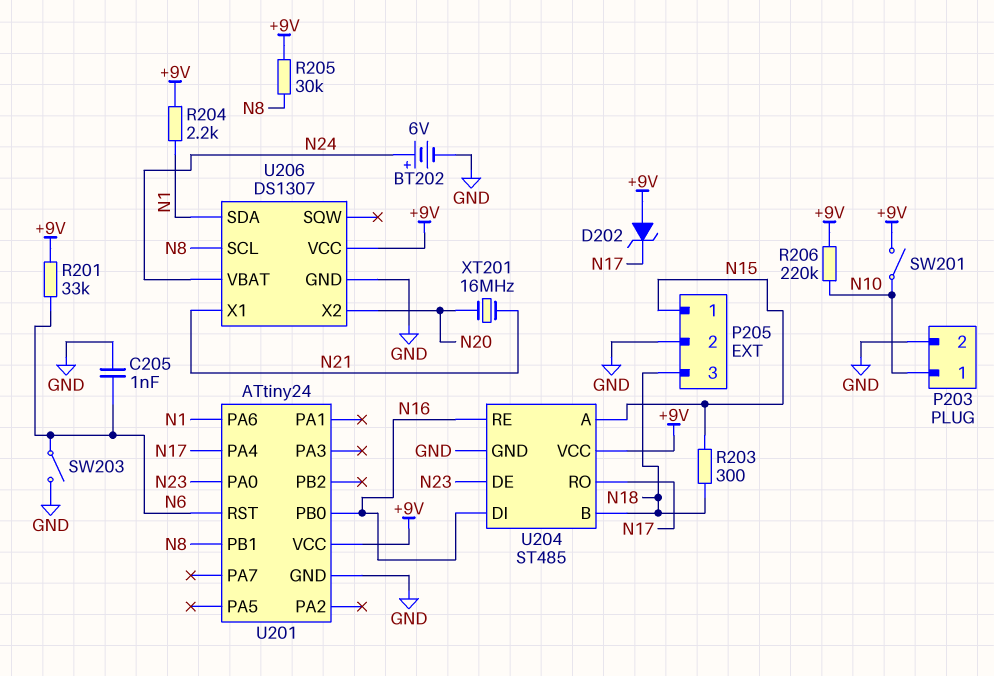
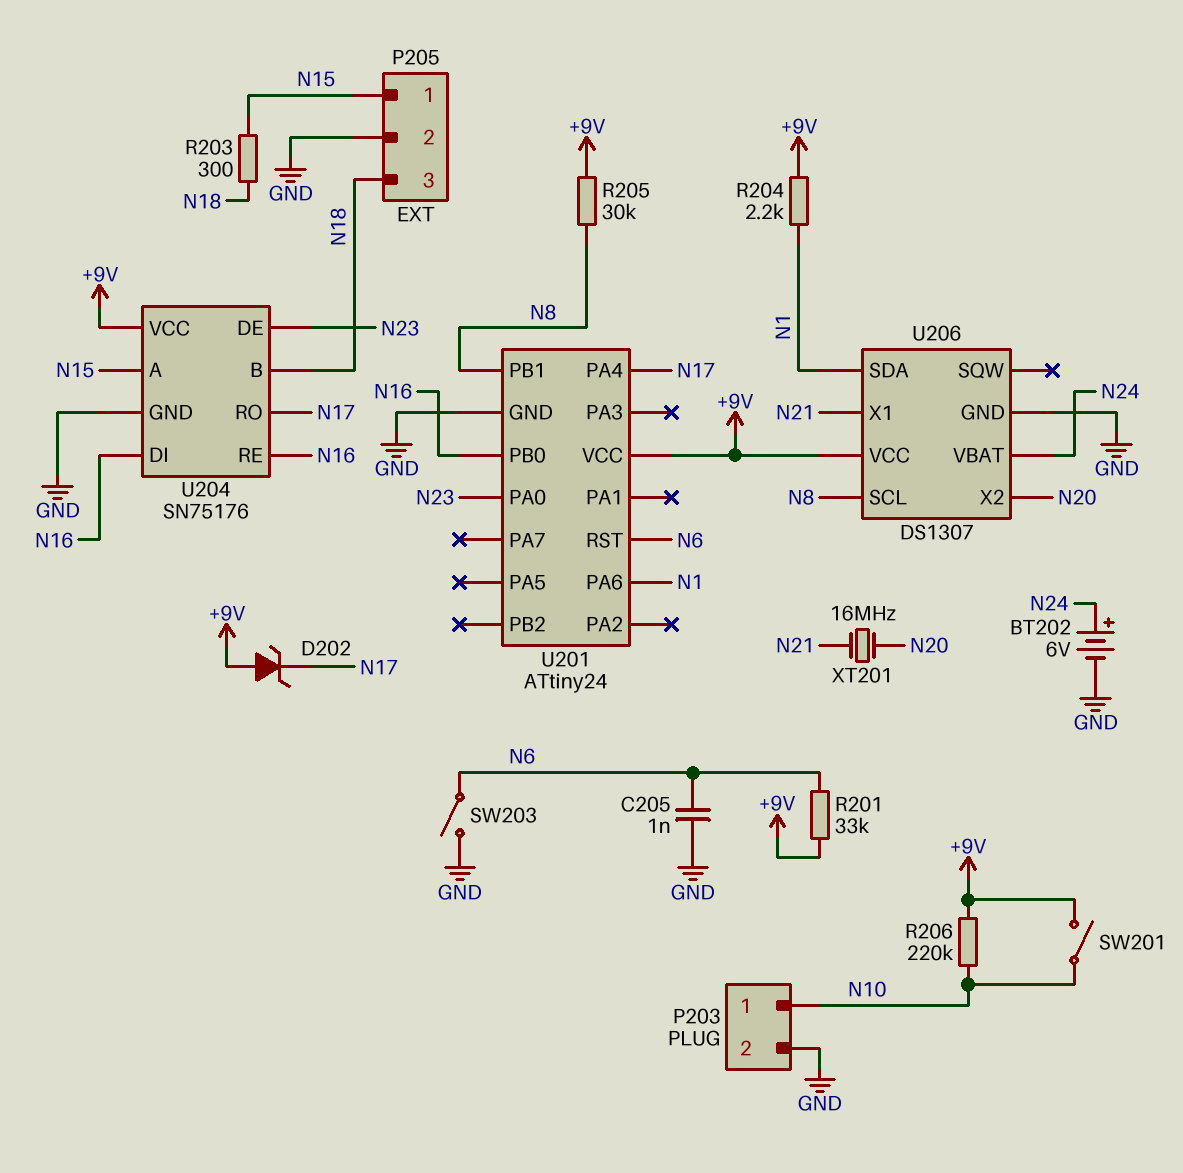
U204: ST485 -> SN75176

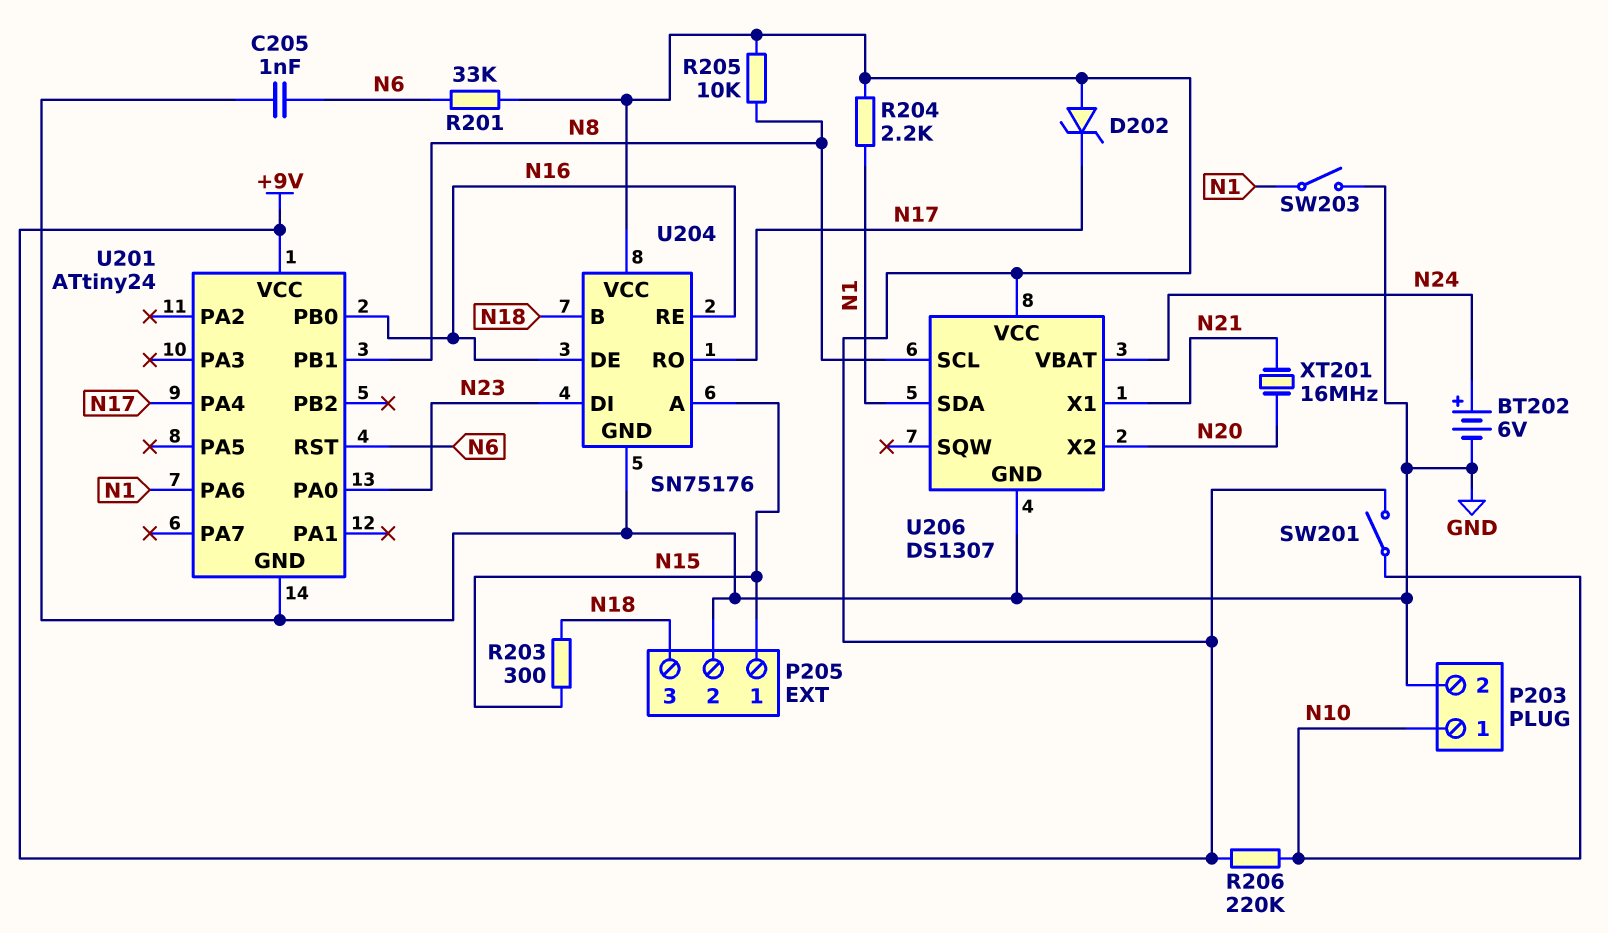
R205: 30k (+9V, N8) -> 10k (+9V, N8)
SW203: switch (GND, N6) -> switch (GND, N1)
U204 pin DE: N23 -> N16
U204 pin DI: N16 -> N23

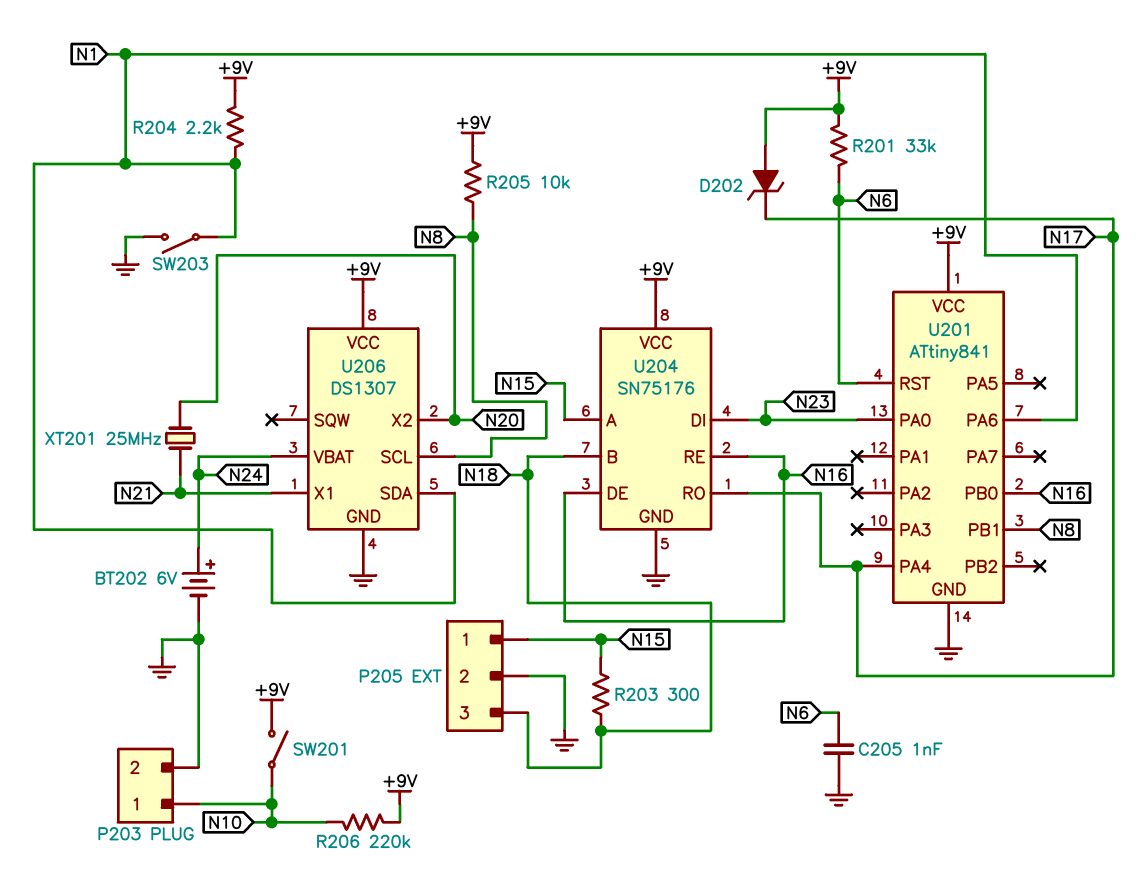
U201: ATtiny24 -> ATtiny841
XT201: 16MHz (N20, N21) -> 25MHz (N20, N21)

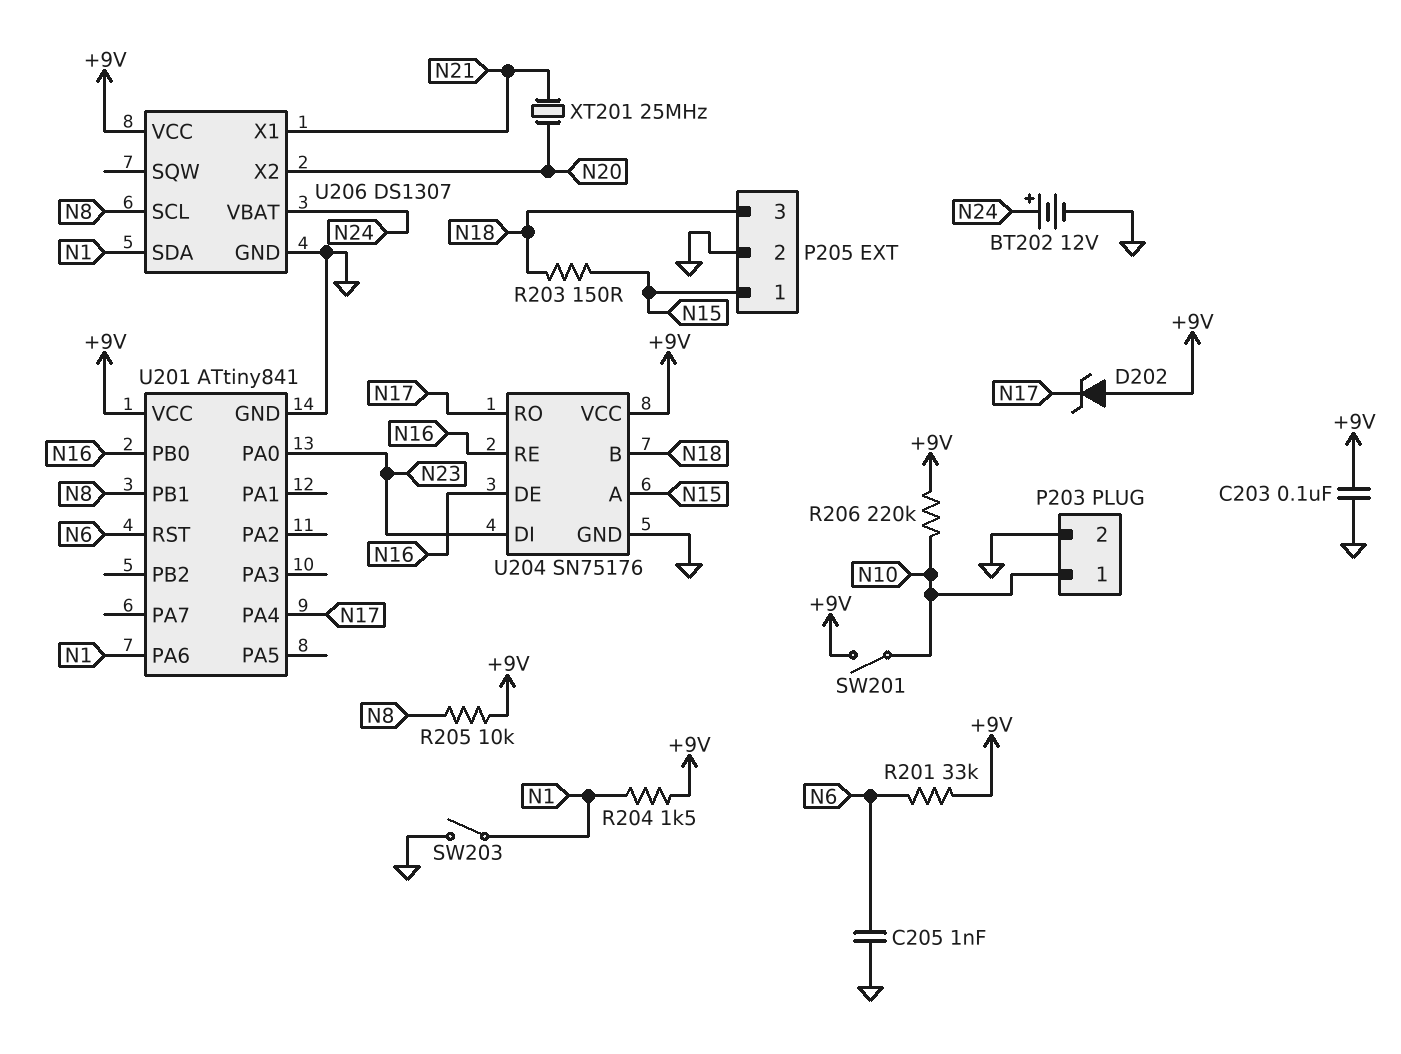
BT202: 6V (plus N24, minus GND) -> 12V (plus N24, minus GND)
C203: none -> 100nF (+9V, GND)
R203: 300 (N15, N18) -> 150 (N15, N18)
R204: 2.2k (+9V, N1) -> 1.5k (+9V, N1)

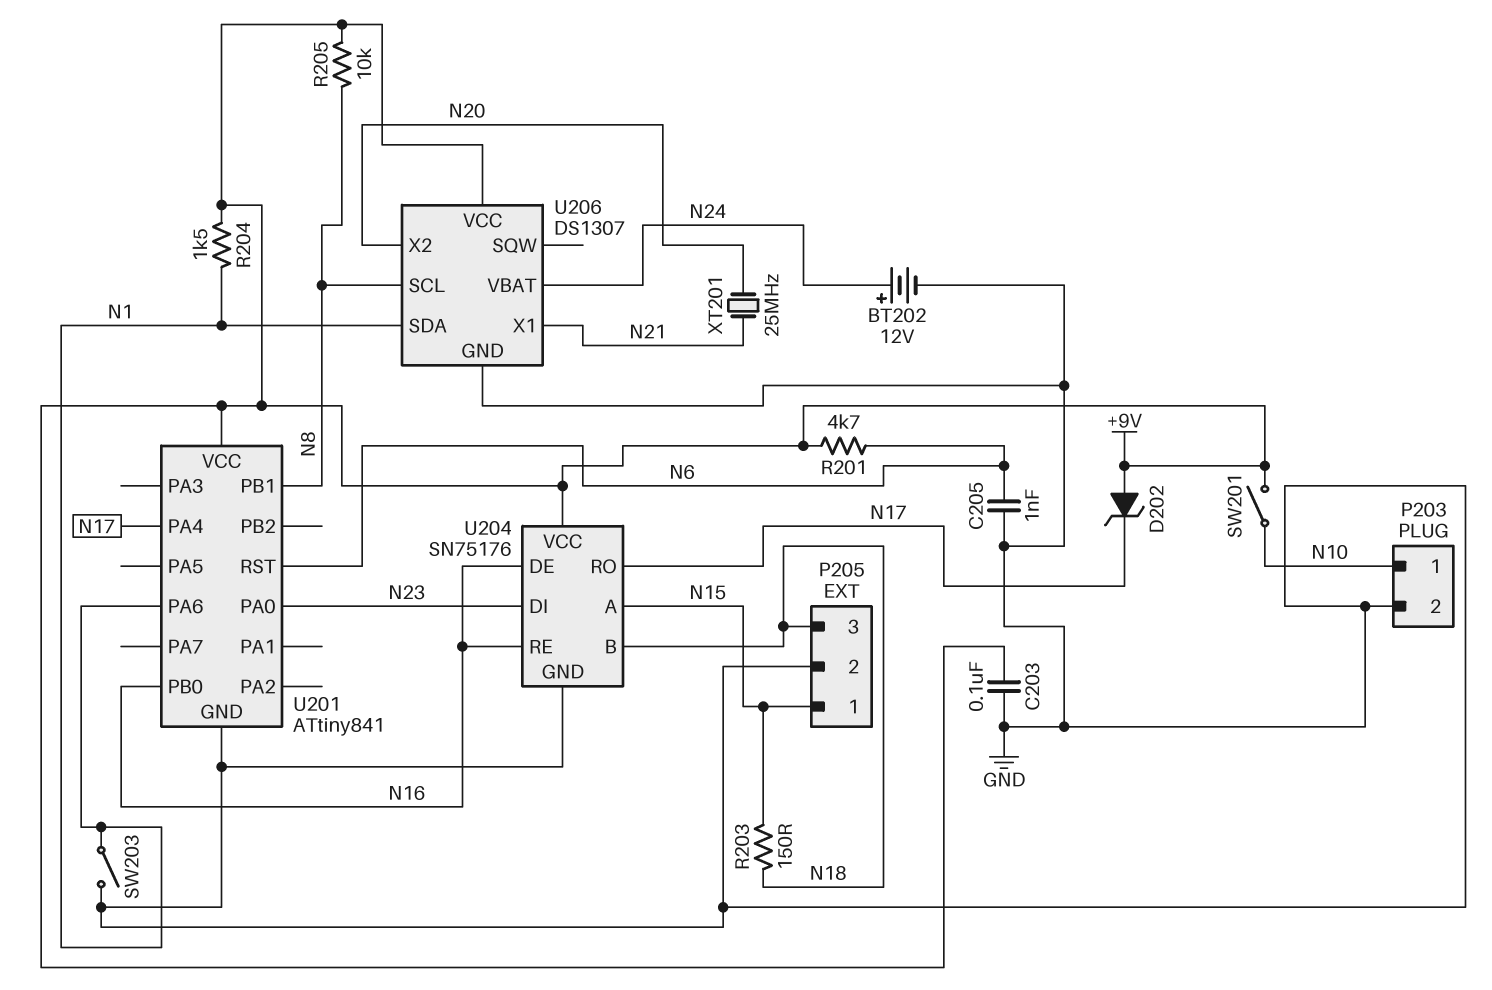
R201: 33k (+9V, N6) -> 4.7k (+9V, N6)
R206: 220k (+9V, N10) -> none

